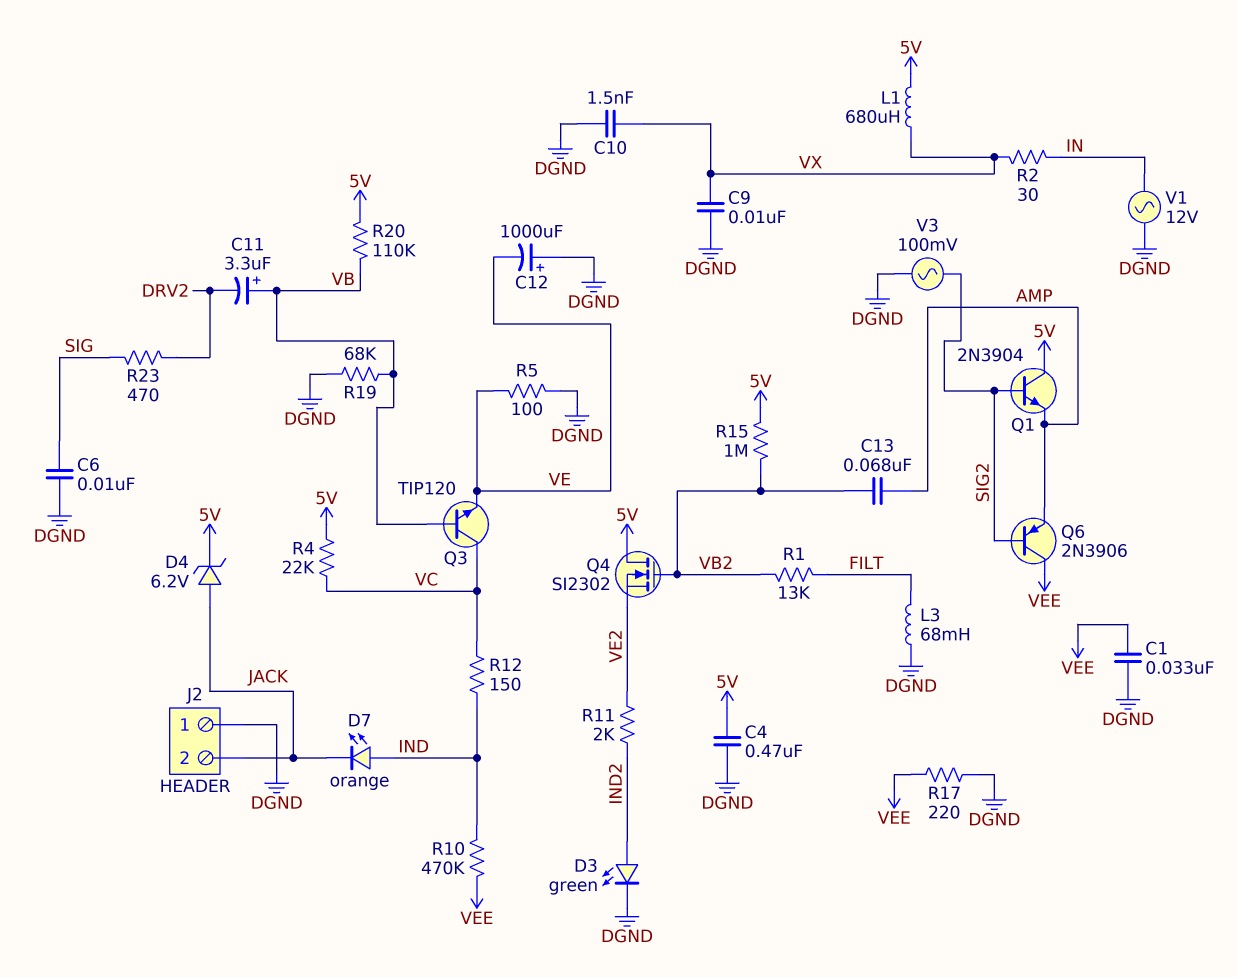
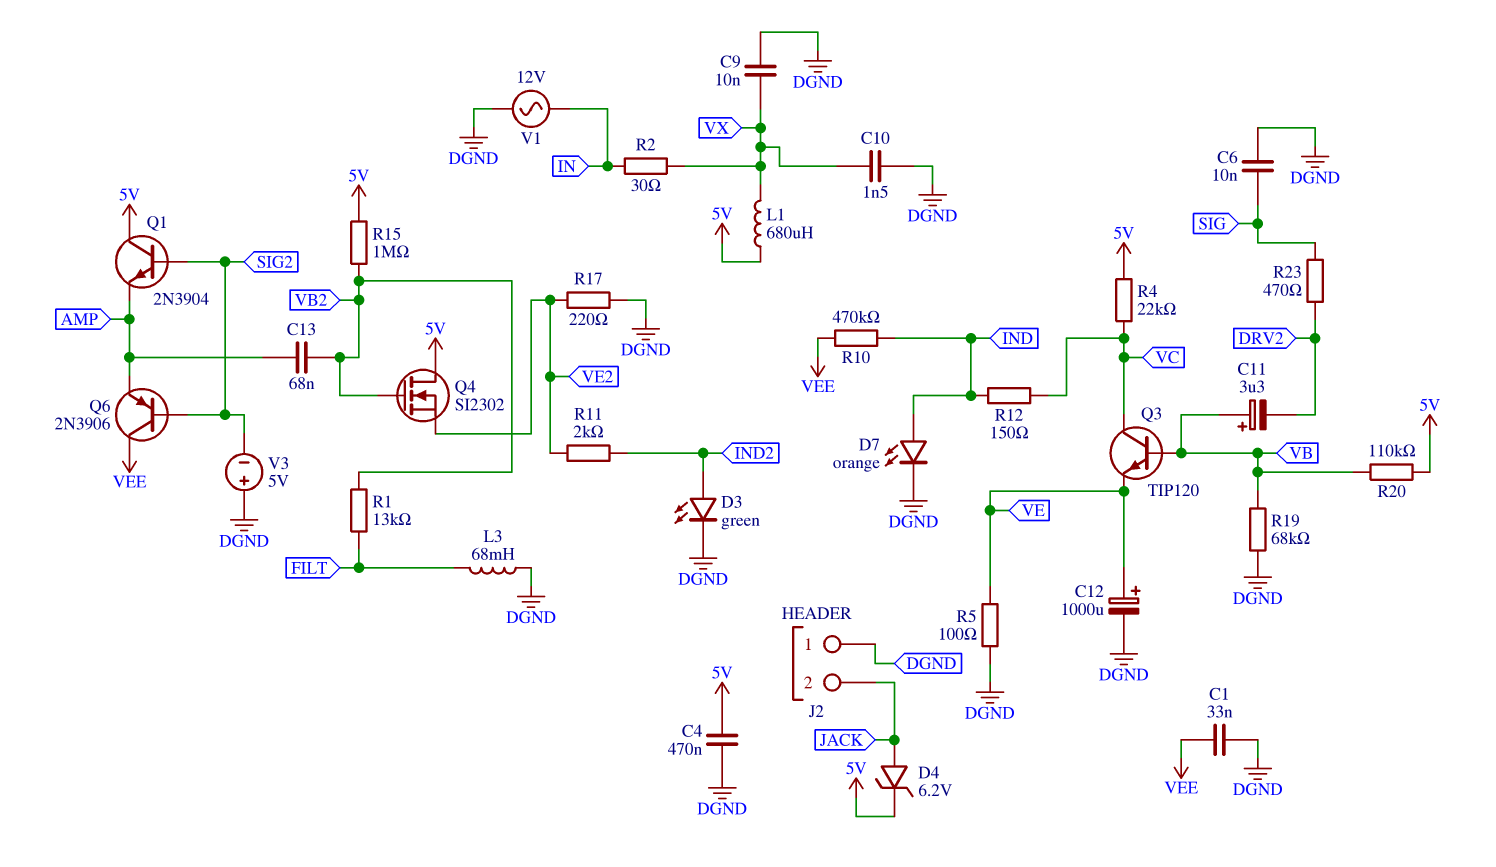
C12: 1000uF (plus DGND, minus VE) -> 1000uF (plus VE, minus DGND)
D7: LED orange (A IND, K JACK) -> LED orange (A IND, K DGND)
R17: 220 (DGND, VEE) -> 220 (DGND, VE2)
V3: AC 100mV (DGND, SIG2) -> 5V (plus DGND, minus SIG2)

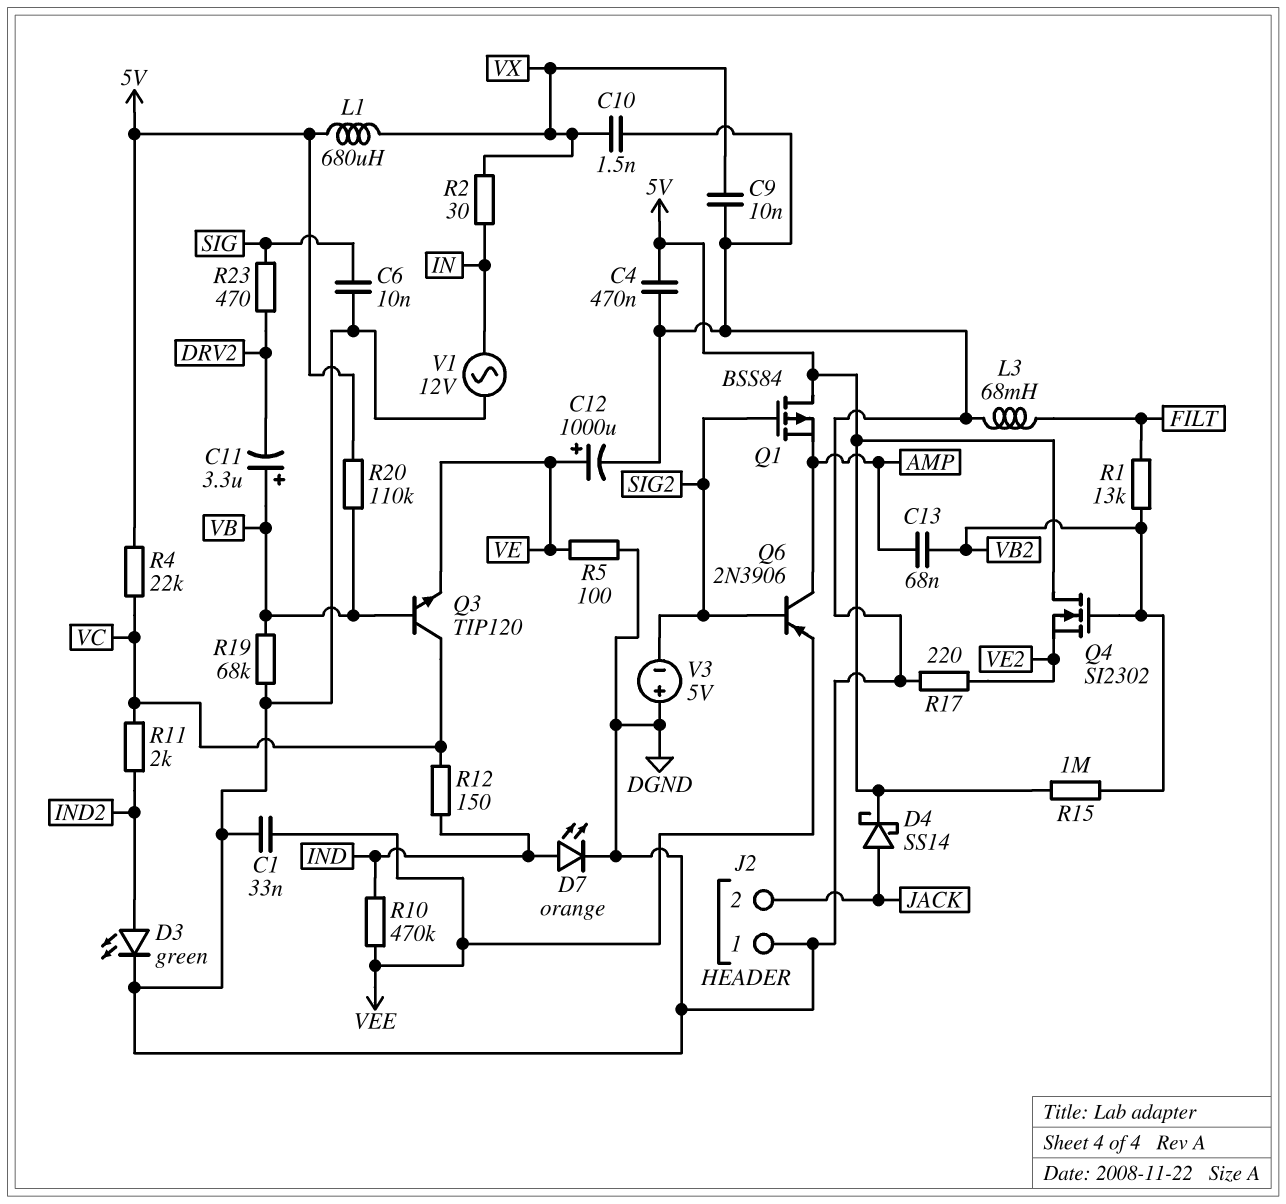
D4: zener 6.2V (A JACK, K 5V) -> schottky SS14 (A JACK, K 5V)
Q1: NPN 2N3904 (B SIG2, C 5V, E AMP) -> PMOS BSS84 (G SIG2, D 5V, S AMP)
Q6: PNP 2N3906 (B SIG2, C VEE, E AMP) -> PNP 2N3906 (B SIG2, C AMP, E VEE)
R11: 2k (IND2, VE2) -> 2k (IND2, VC)

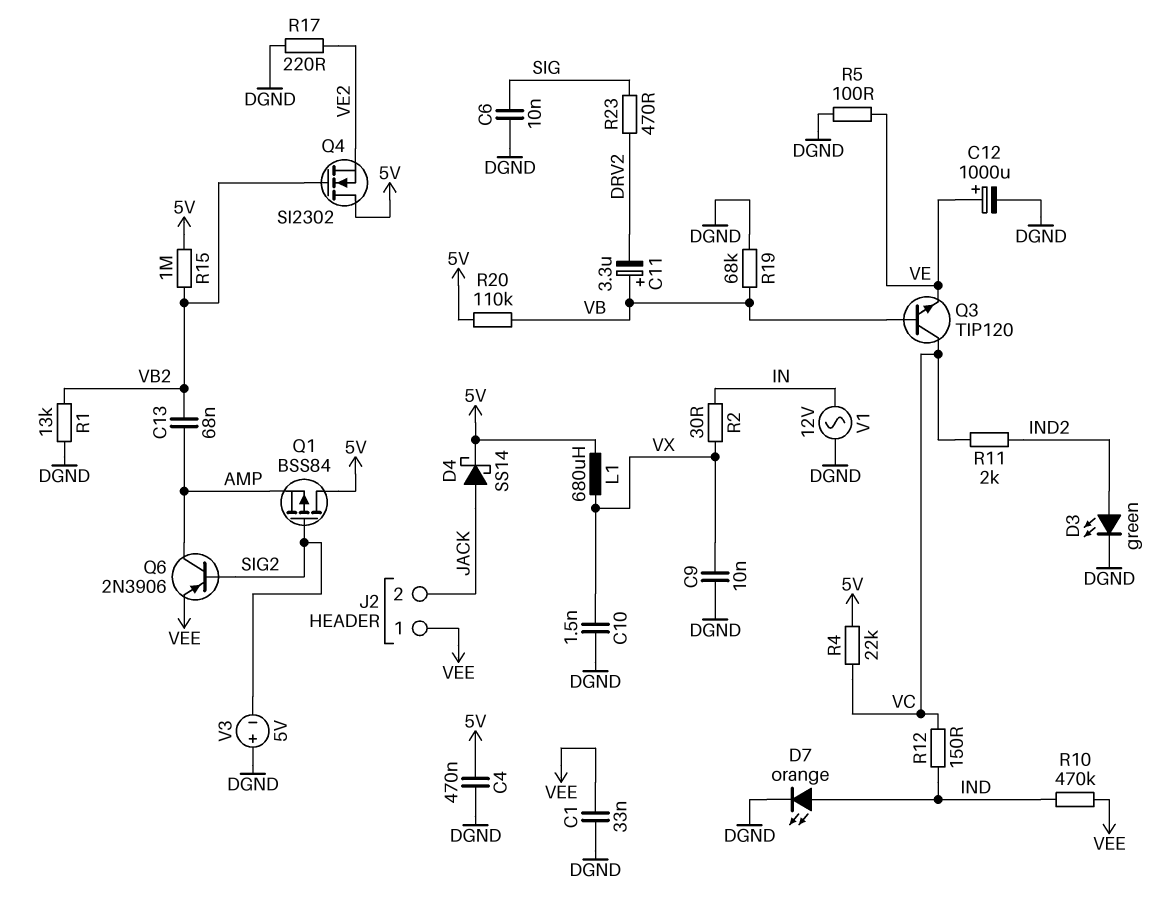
J2 pin 1: DGND -> VEE
L3: 68mH (DGND, FILT) -> none
R1: 13k (FILT, VB2) -> 13k (DGND, VB2)

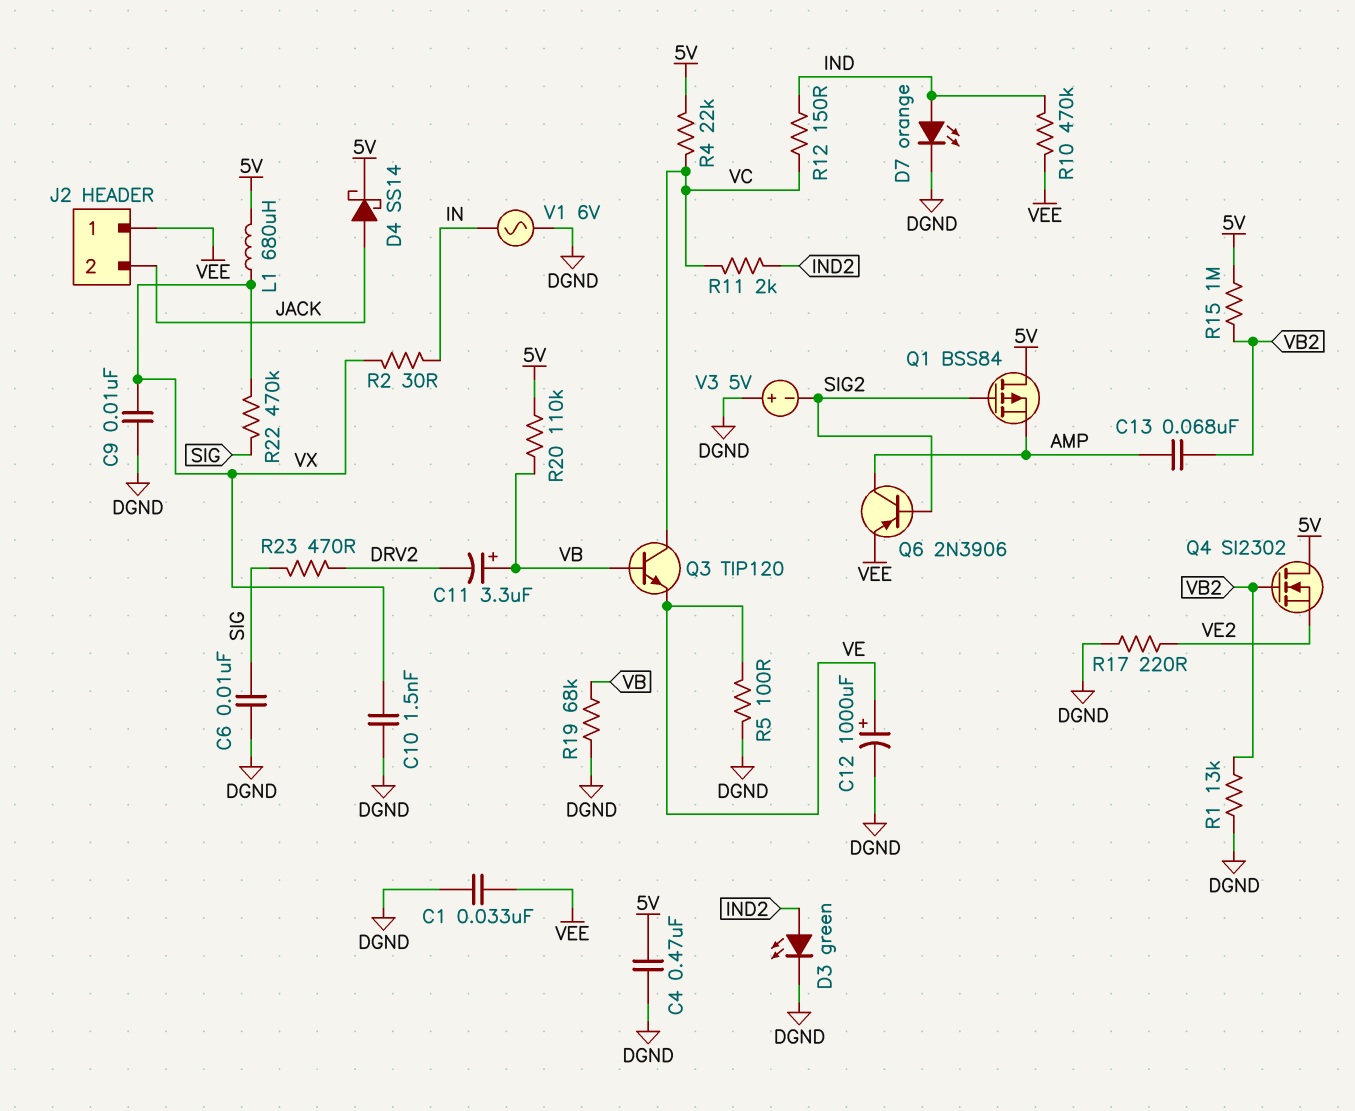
R22: none -> 470k (SIG, VX)
V1: AC 12V (DGND, IN) -> AC 6V (DGND, IN)

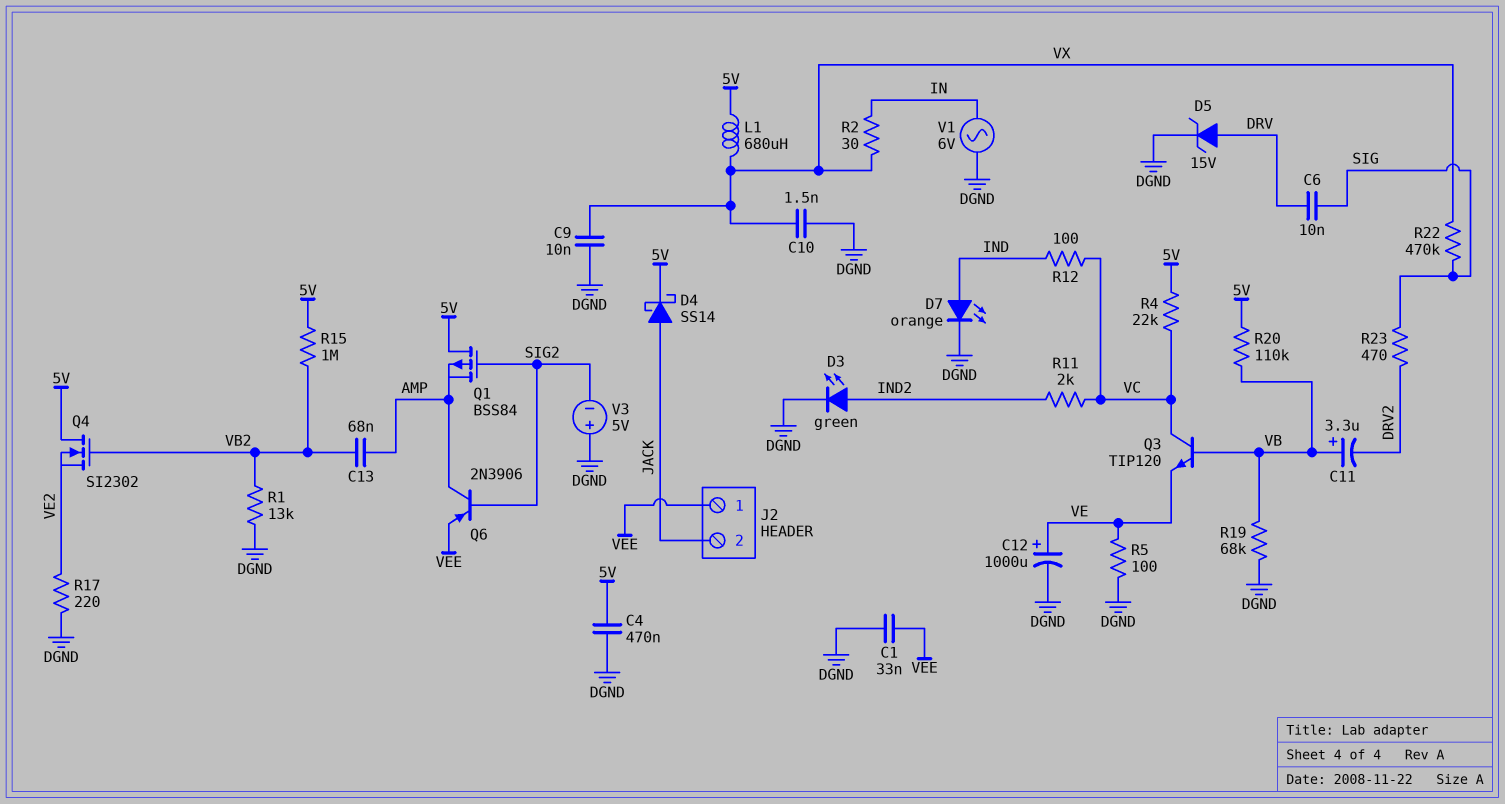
C6: 10nF (DGND, SIG) -> 10nF (DRV, SIG)
D5: none -> zener 15V (A DRV, K DGND)
R10: 470k (IND, VEE) -> none
R12: 150 (IND, VC) -> 100 (IND, VC)

